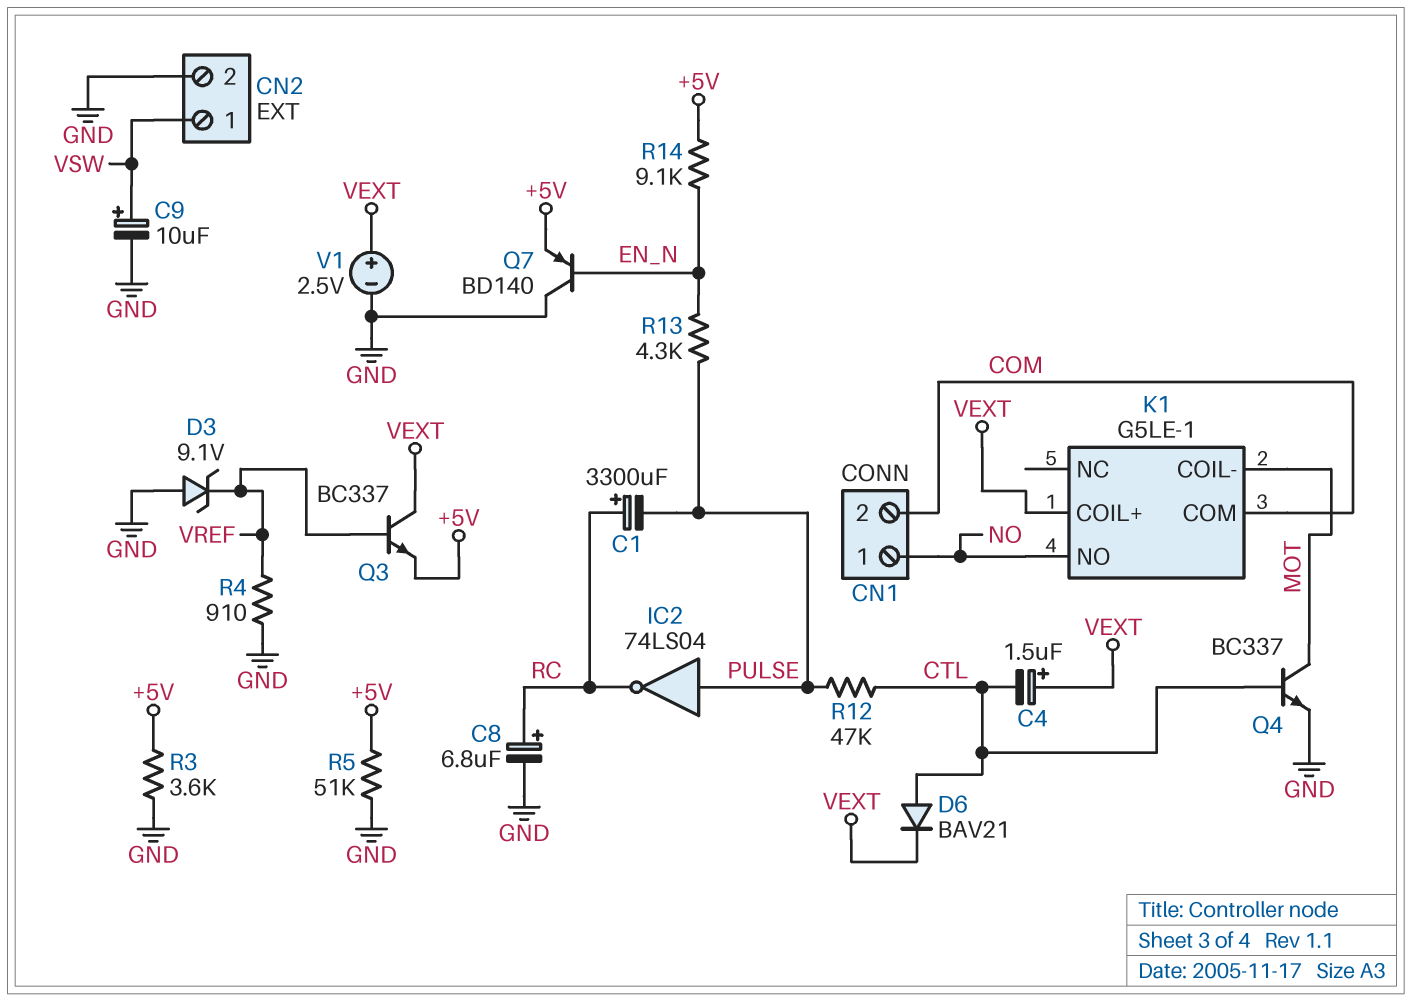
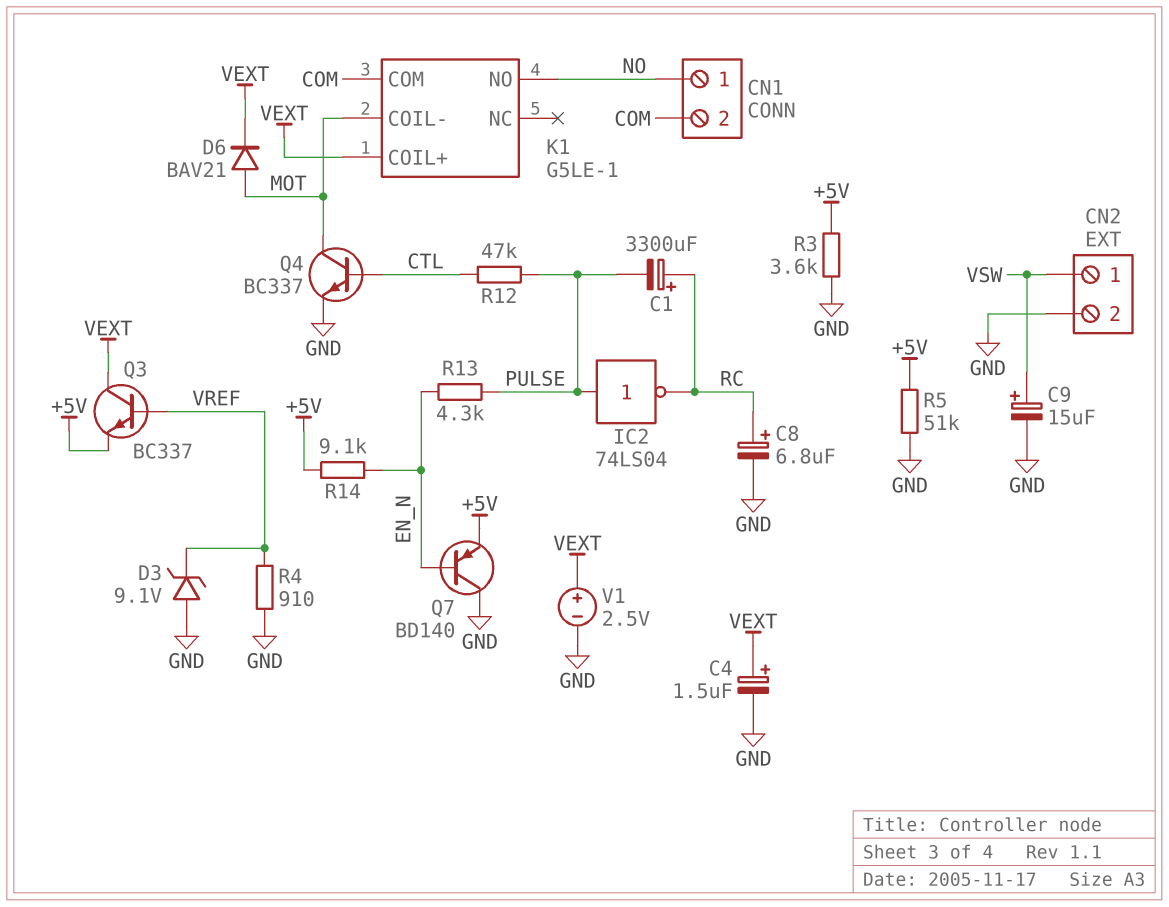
C4: 1.5uF (plus VEXT, minus CTL) -> 1.5uF (plus VEXT, minus GND)
C9: 10uF (plus VSW, minus GND) -> 15uF (plus VSW, minus GND)
D6: diode BAV21 (A CTL, K VEXT) -> diode BAV21 (A MOT, K VEXT)

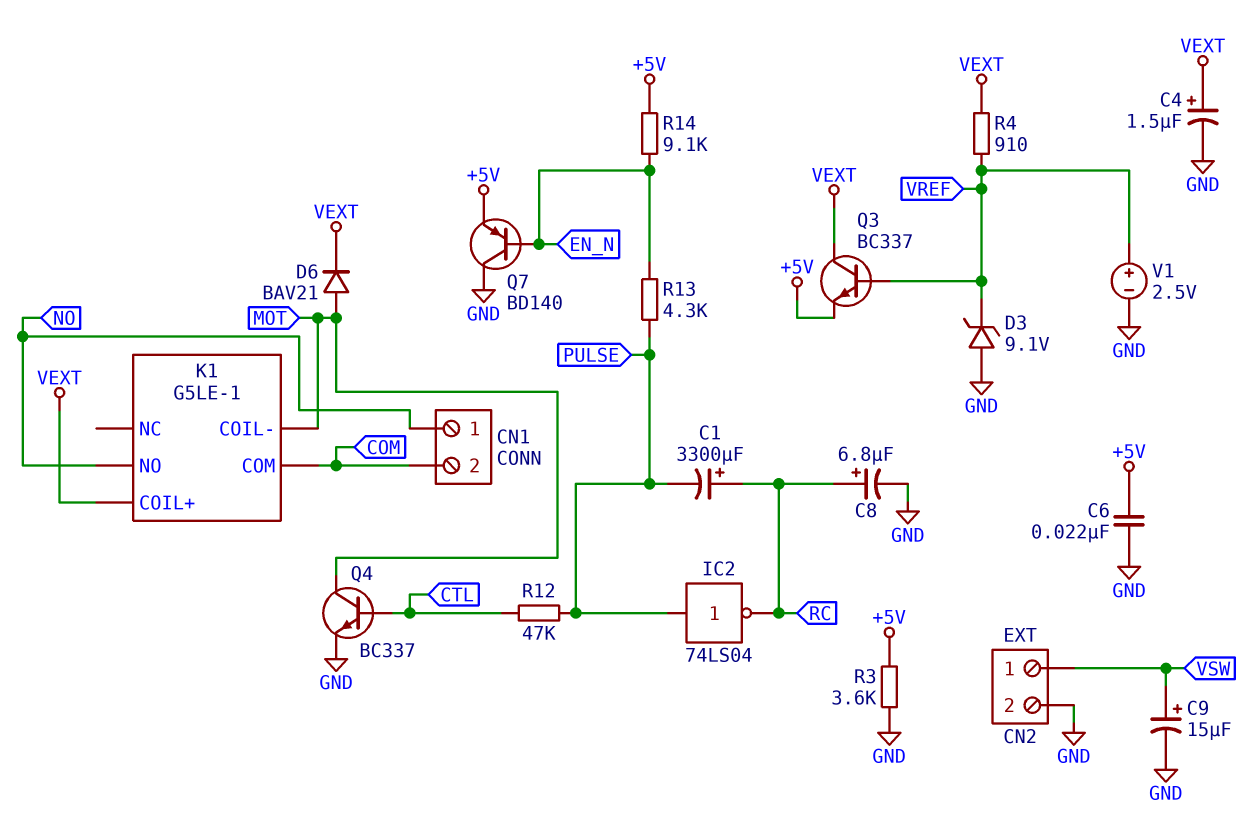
C6: none -> 22nF (+5V, GND)
R4: 910 (GND, VREF) -> 910 (VEXT, VREF)
R5: 51k (+5V, GND) -> none
V1: 2.5V (plus VEXT, minus GND) -> 2.5V (plus VREF, minus GND)

